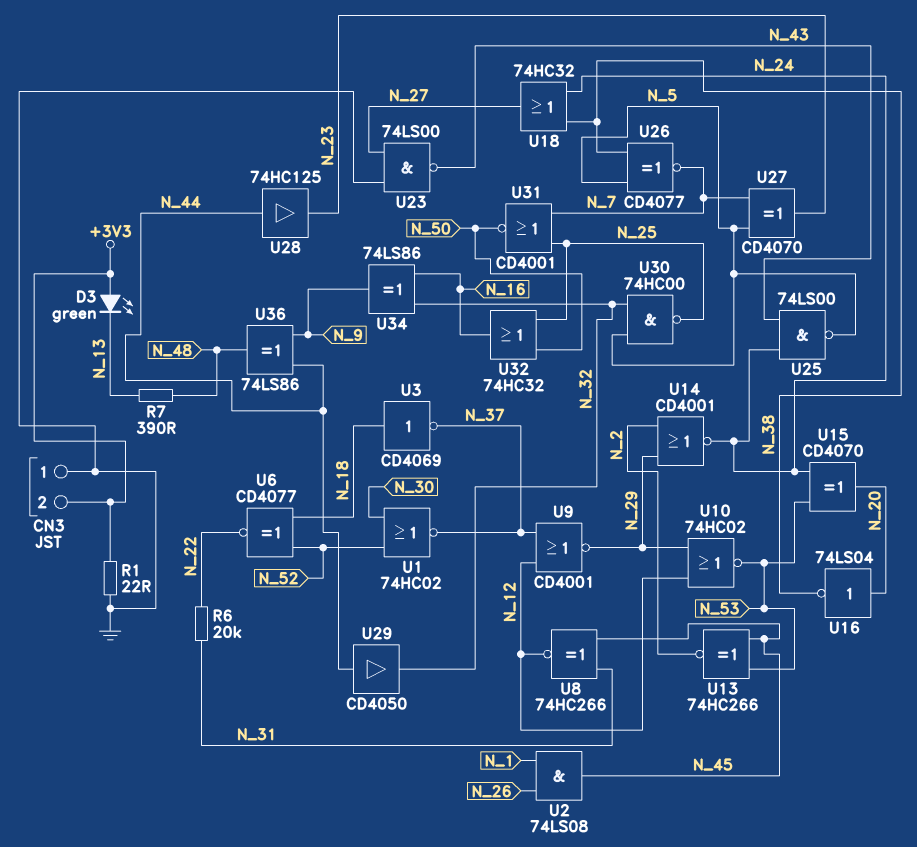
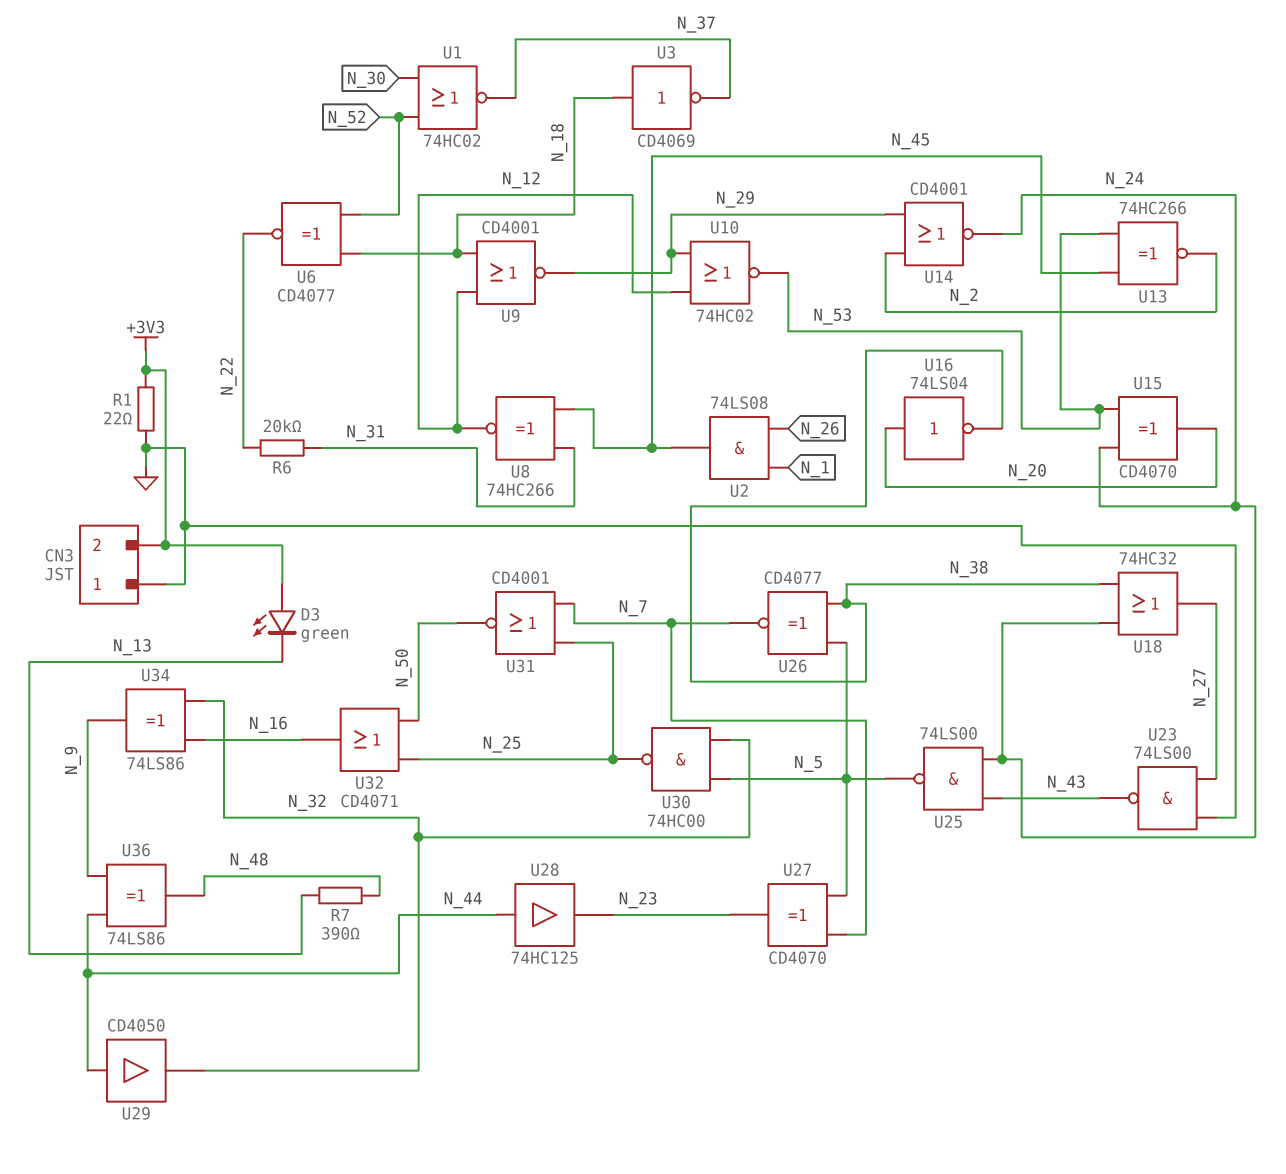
U9: NOR CD4001 (in N_12, in N_37, out N_29) -> NOR CD4001 (in N_12, in N_18, out N_29)
U32: OR 74HC32 (in N_25, in N_50, out N_16) -> OR CD4071 (in N_25, in N_50, out N_16)

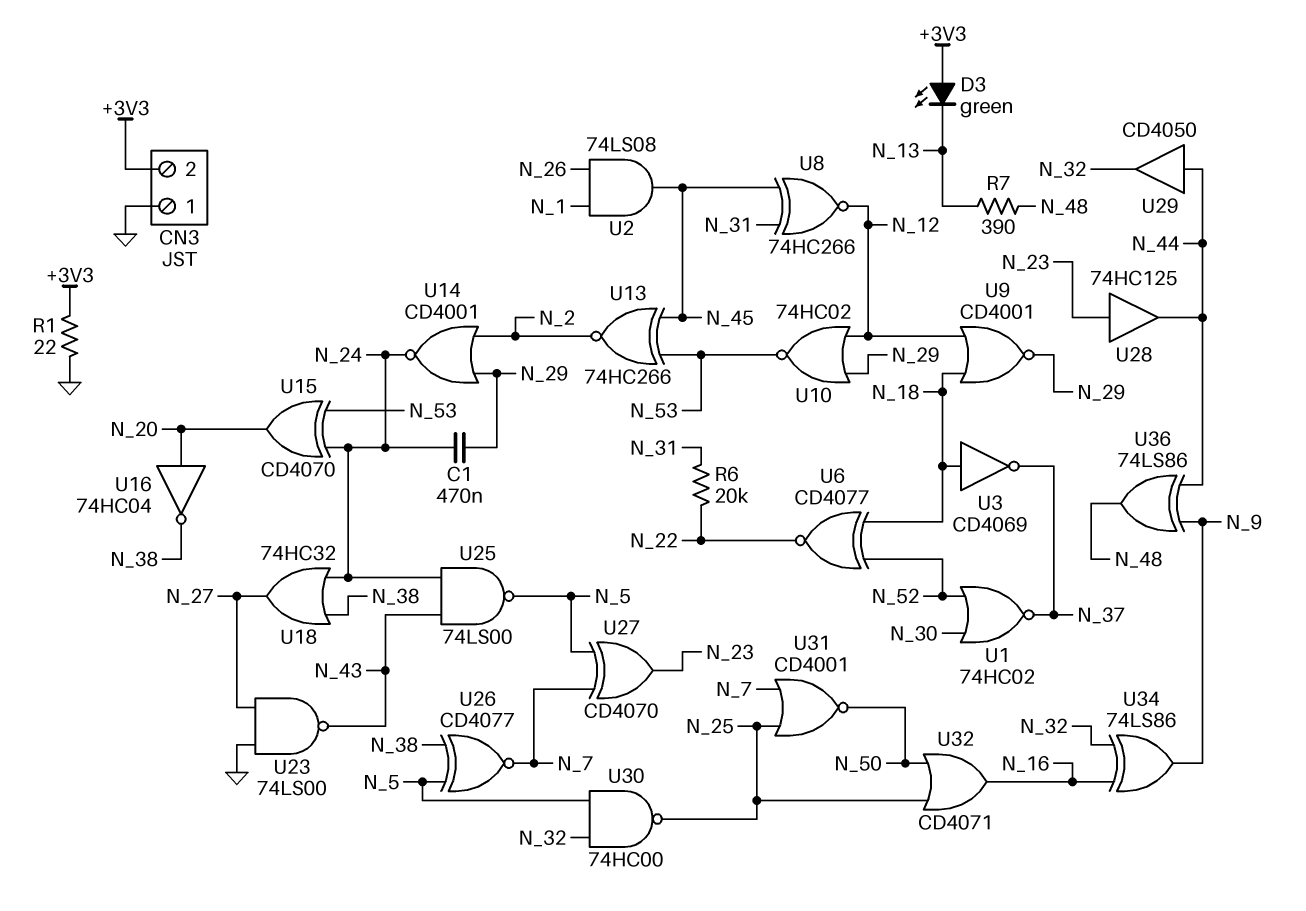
C1: none -> 470nF (N_24, N_29)
U16: NOT 74LS04 (in N_20, out N_38) -> NOT 74HC04 (in N_20, out N_38)
U28: buffer 74HC125 (in N_44, out N_23) -> buffer 74HC125 (in N_23, out N_44)

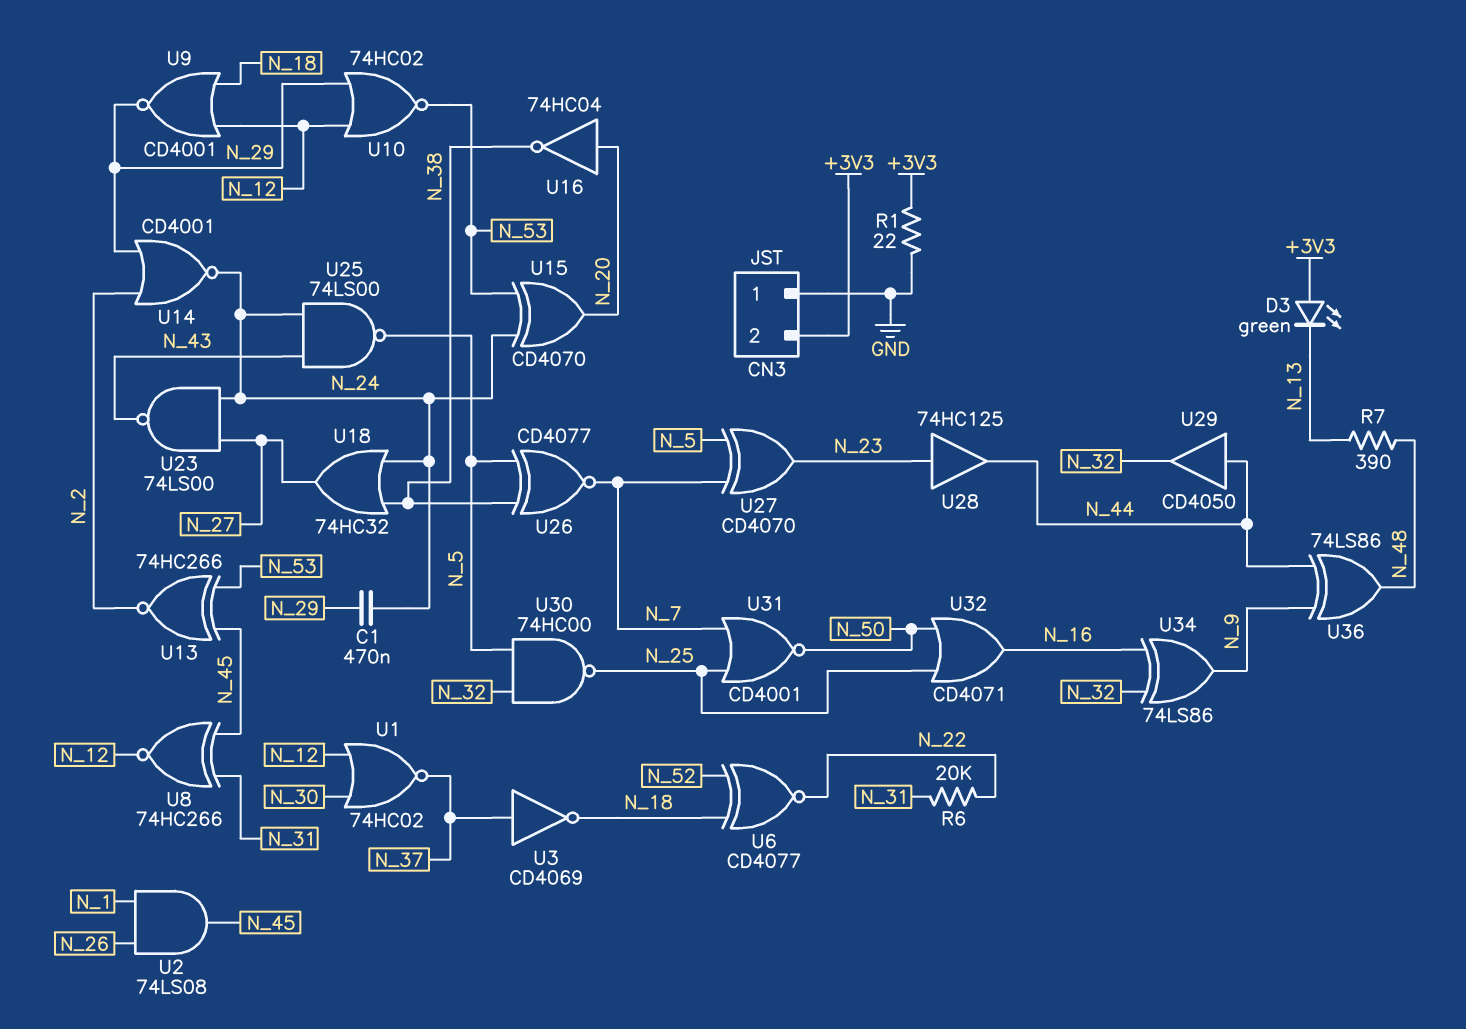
U1: NOR 74HC02 (in N_30, in N_52, out N_37) -> NOR 74HC02 (in N_12, in N_30, out N_37)
U3: NOT CD4069 (in N_18, out N_37) -> NOT CD4069 (in N_37, out N_18)
U23: NAND 74LS00 (in GND, in N_27, out N_43) -> NAND 74LS00 (in N_24, in N_27, out N_43)

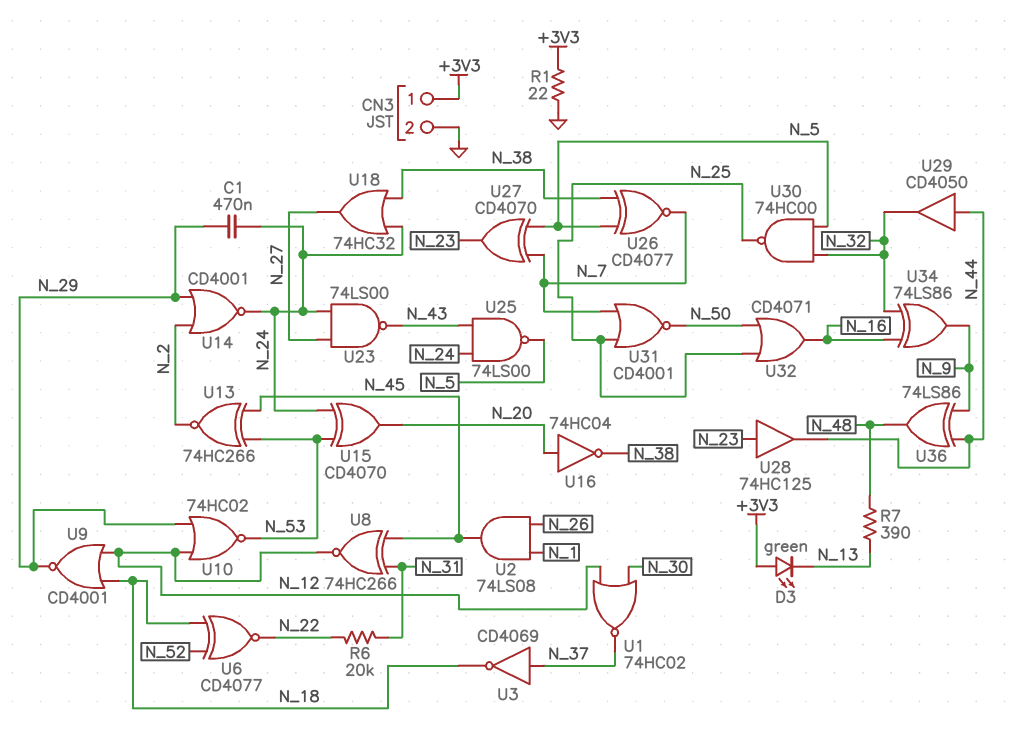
CN3 pin 1: GND -> +3V3
CN3 pin 2: +3V3 -> GND

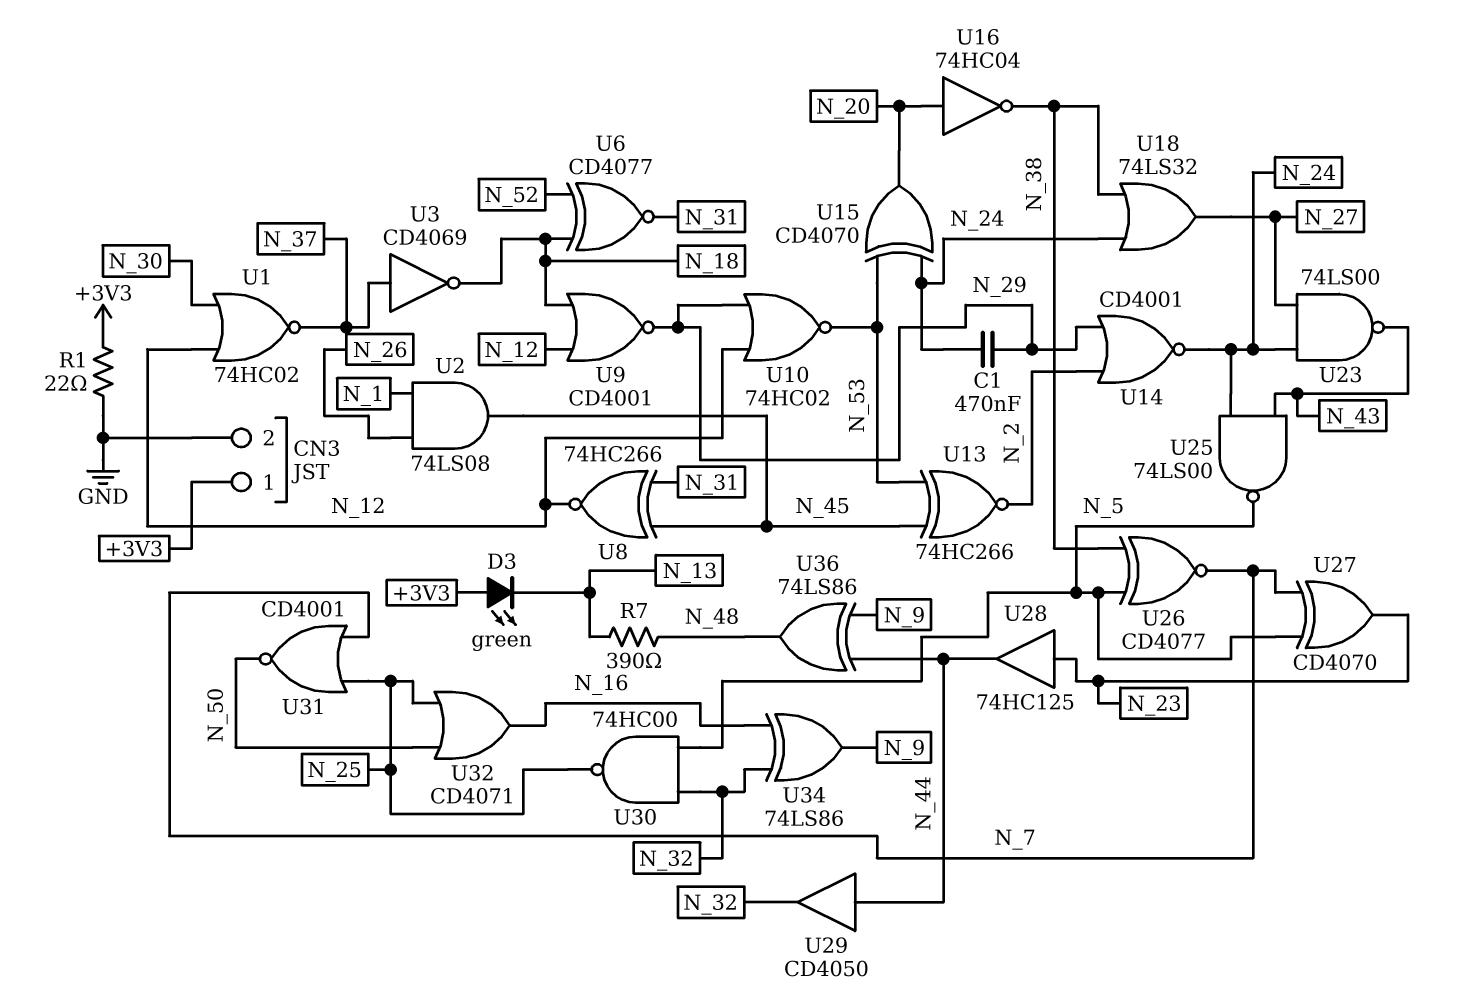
R6: 20k (N_22, N_31) -> none
U6: XNOR CD4077 (in N_18, in N_52, out N_22) -> XNOR CD4077 (in N_18, in N_52, out N_31)
U18: OR 74HC32 (in N_24, in N_38, out N_27) -> OR 74LS32 (in N_24, in N_38, out N_27)

